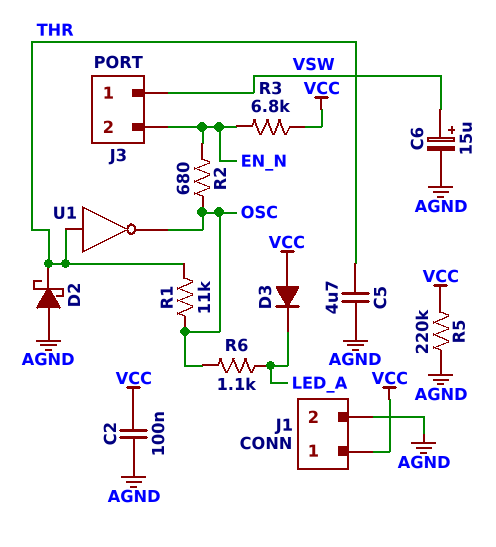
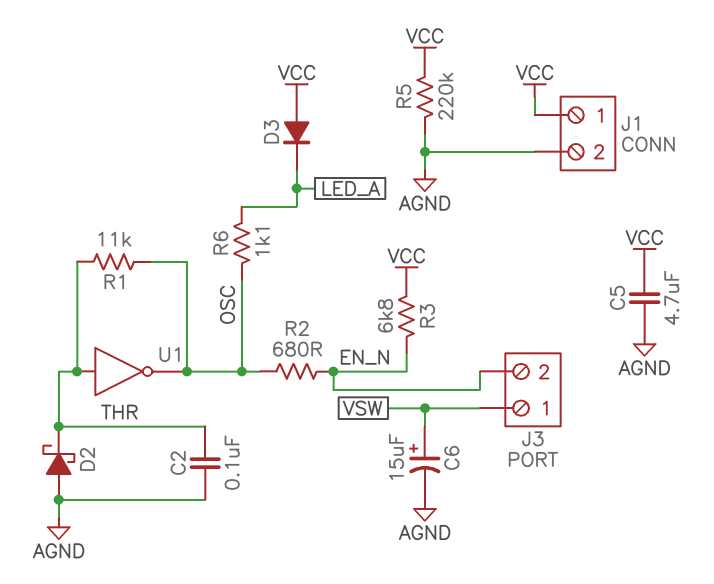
C2: 100nF (AGND, VCC) -> 100nF (AGND, THR)
C5: 4.7uF (AGND, THR) -> 4.7uF (AGND, VCC)

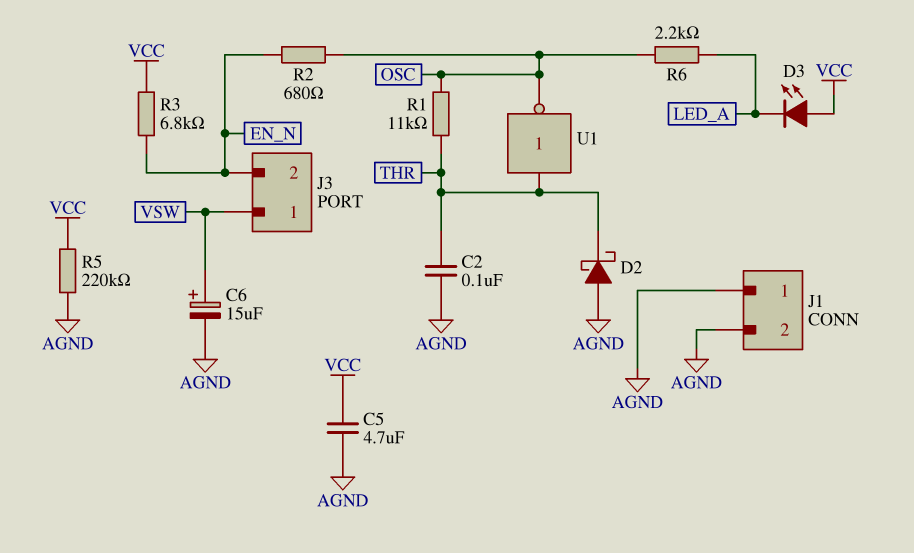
D3: diode (A VCC, K LED_A) -> LED (A VCC, K LED_A)
J1 pin 1: VCC -> AGND
R6: 1.1k (LED_A, OSC) -> 2.2k (LED_A, OSC)

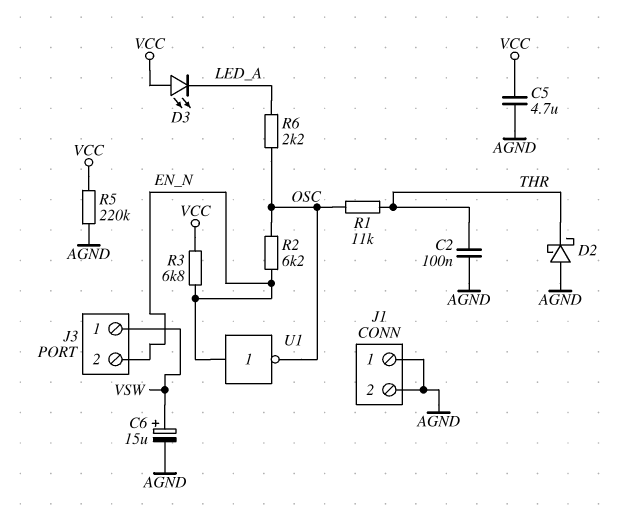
R2: 680 (EN_N, OSC) -> 6.2k (EN_N, OSC)
U1: NOT (in THR, out OSC) -> NOT (in EN_N, out OSC)

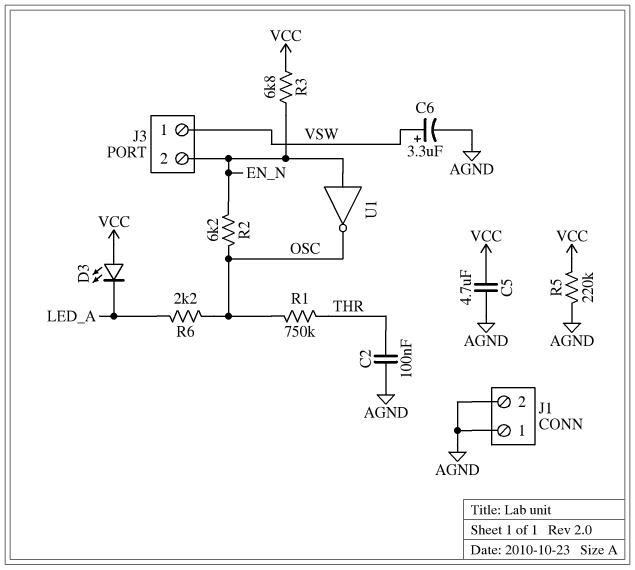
C6: 15uF (plus VSW, minus AGND) -> 3.3uF (plus VSW, minus AGND)
D2: schottky (A AGND, K THR) -> none
R1: 11k (OSC, THR) -> 750k (OSC, THR)

